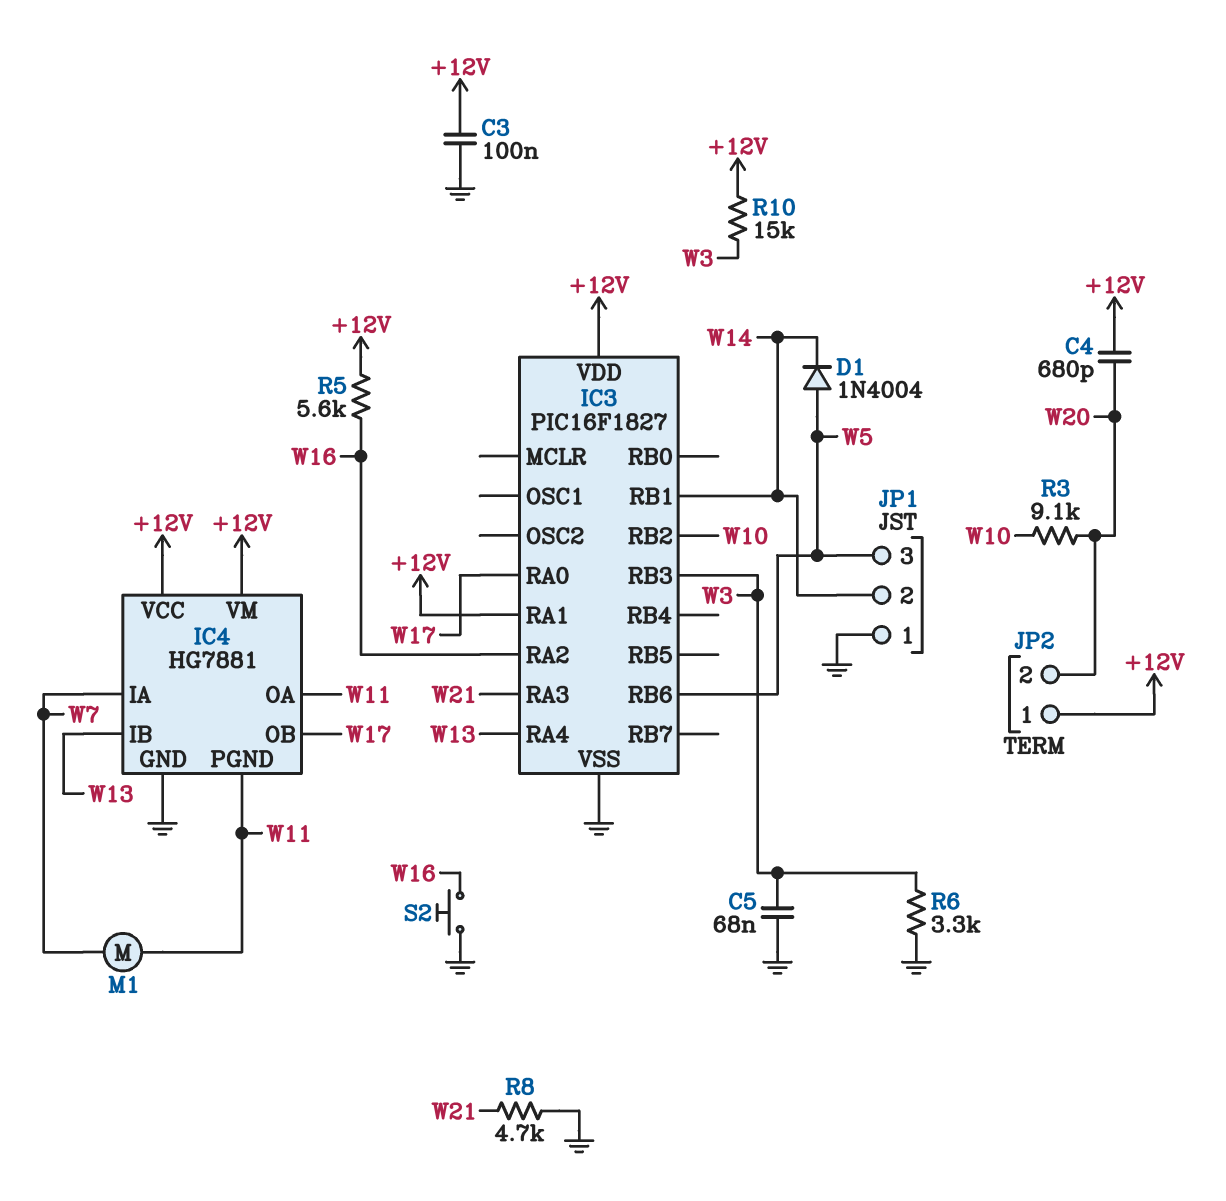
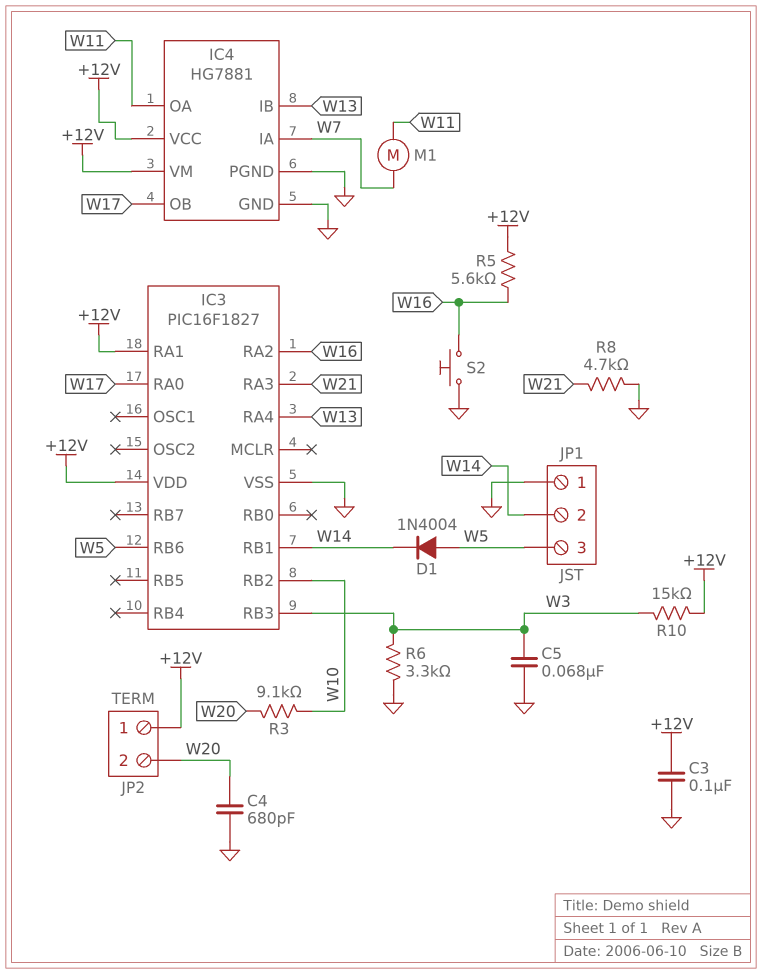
C4: 680pF (+12V, W20) -> 680pF (GND, W20)
IC4 pin PGND: W11 -> GND

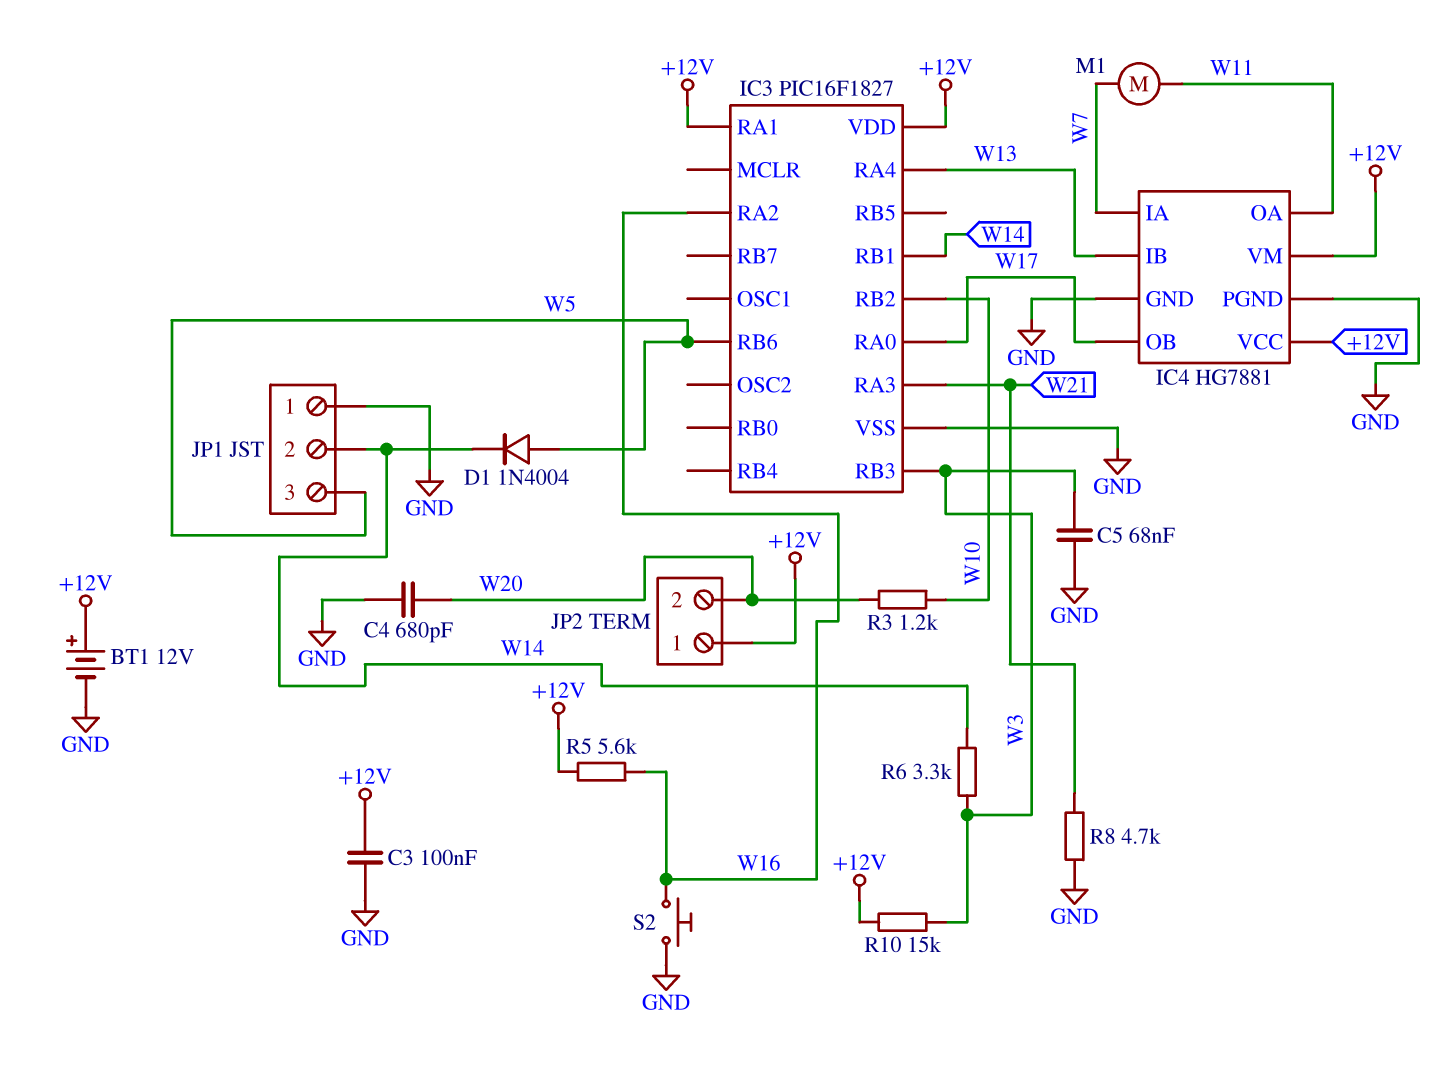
BT1: none -> 12V (plus +12V, minus GND)
R3: 9.1k (W10, W20) -> 1.2k (W10, W20)
R6: 3.3k (GND, W3) -> 3.3k (W3, W14)

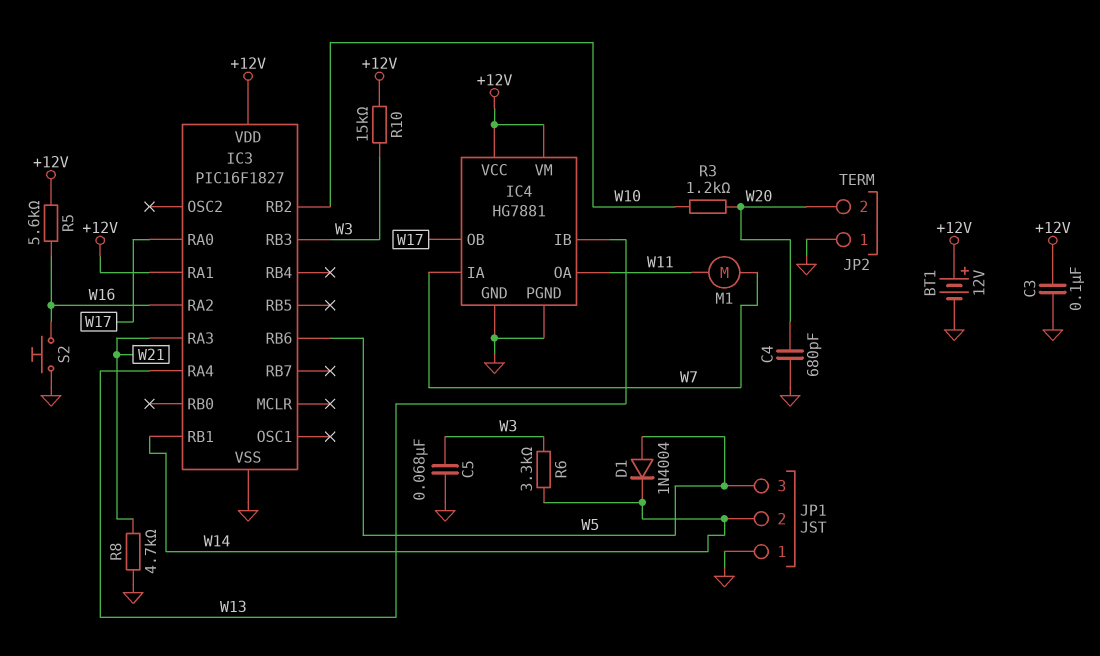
JP2 pin 1: +12V -> GND

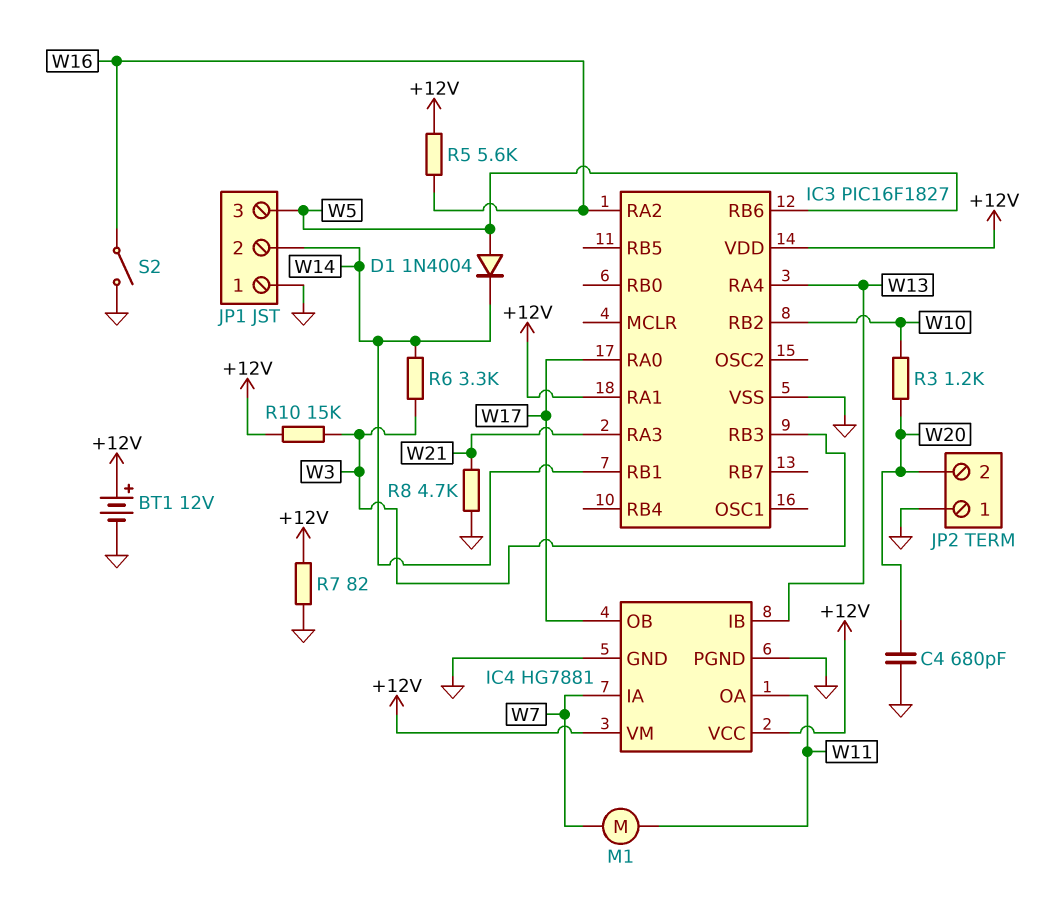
C3: 100nF (+12V, GND) -> none
C5: 68nF (GND, W3) -> none
R7: none -> 82 (+12V, GND)
S2: button (GND, W16) -> switch (GND, W16)

